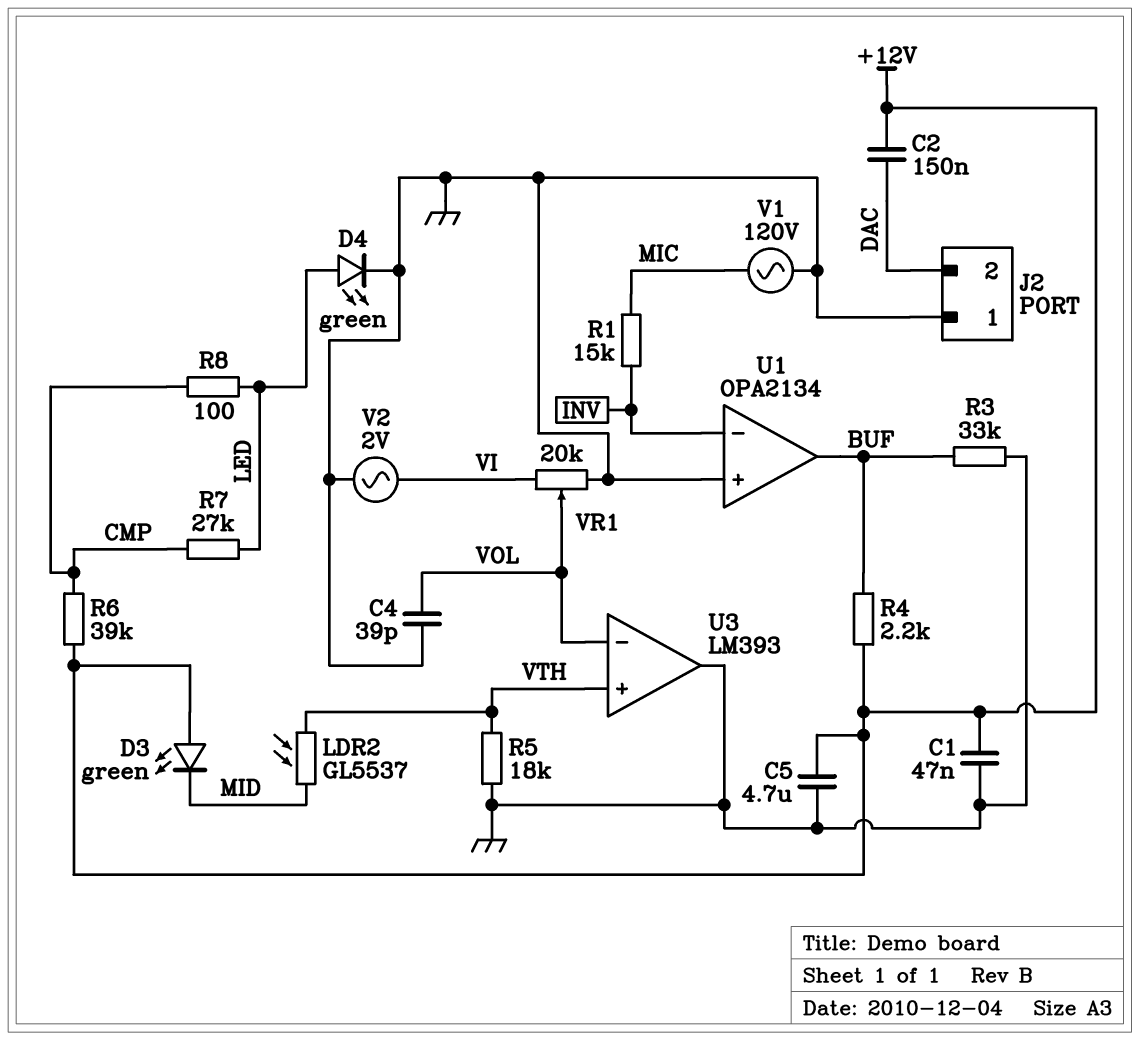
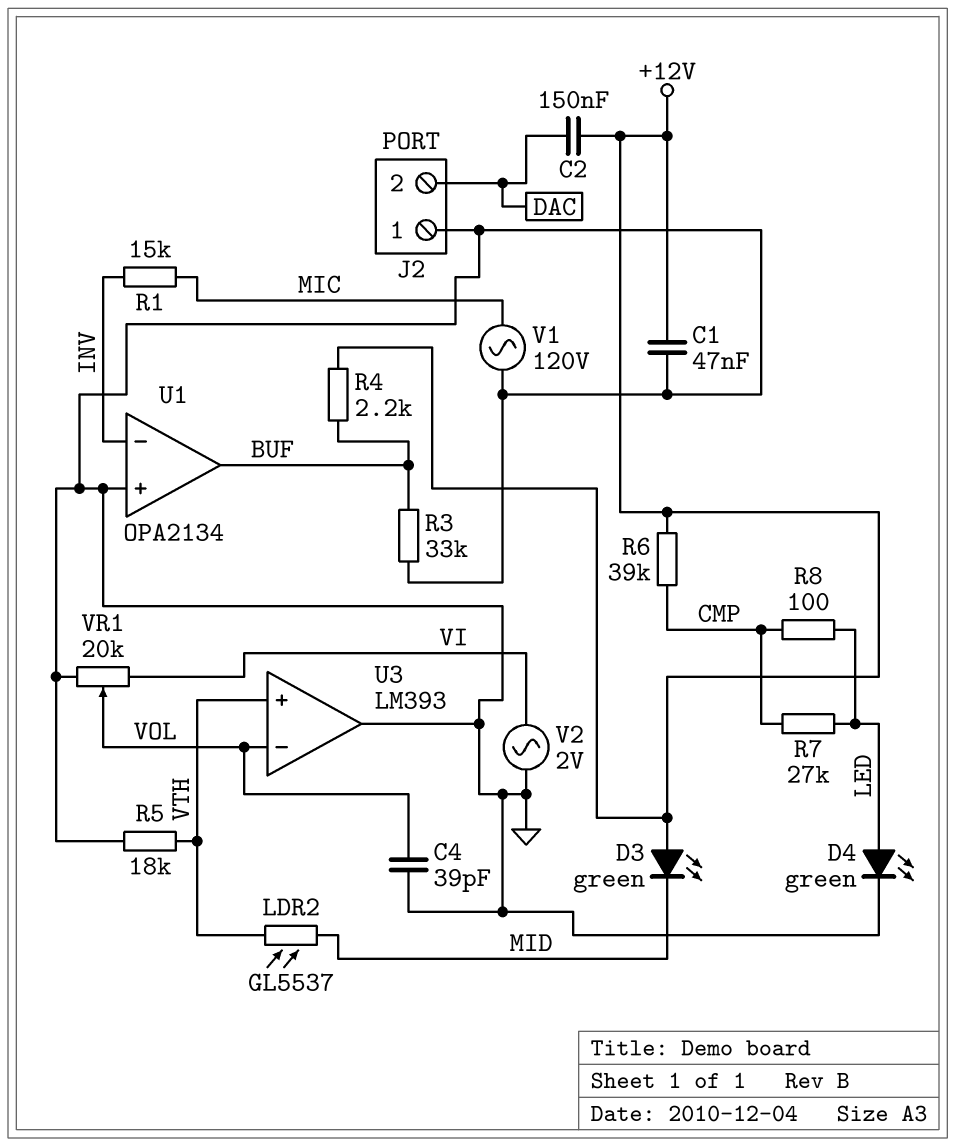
C5: 4.7uF (+12V, GND) -> none

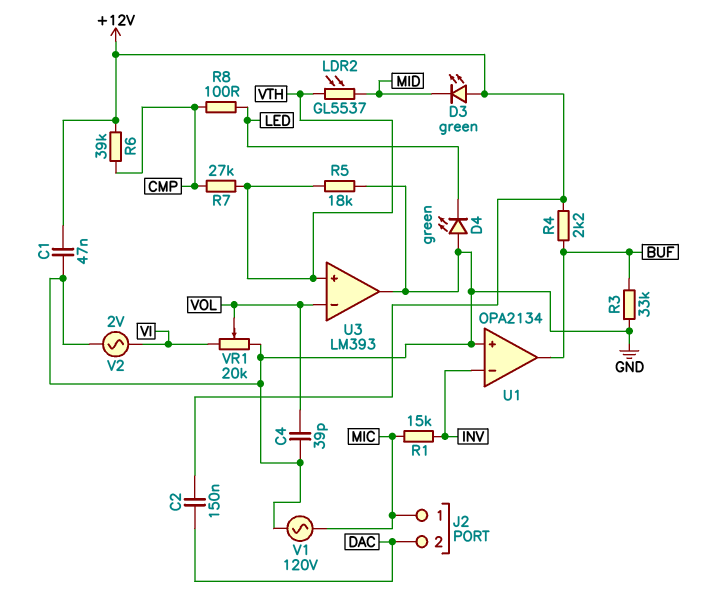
D4: LED green (A LED, K GND) -> LED green (A GND, K LED)
J2 pin 1: GND -> MIC
R7: 27k (CMP, LED) -> 27k (CMP, VTH)

